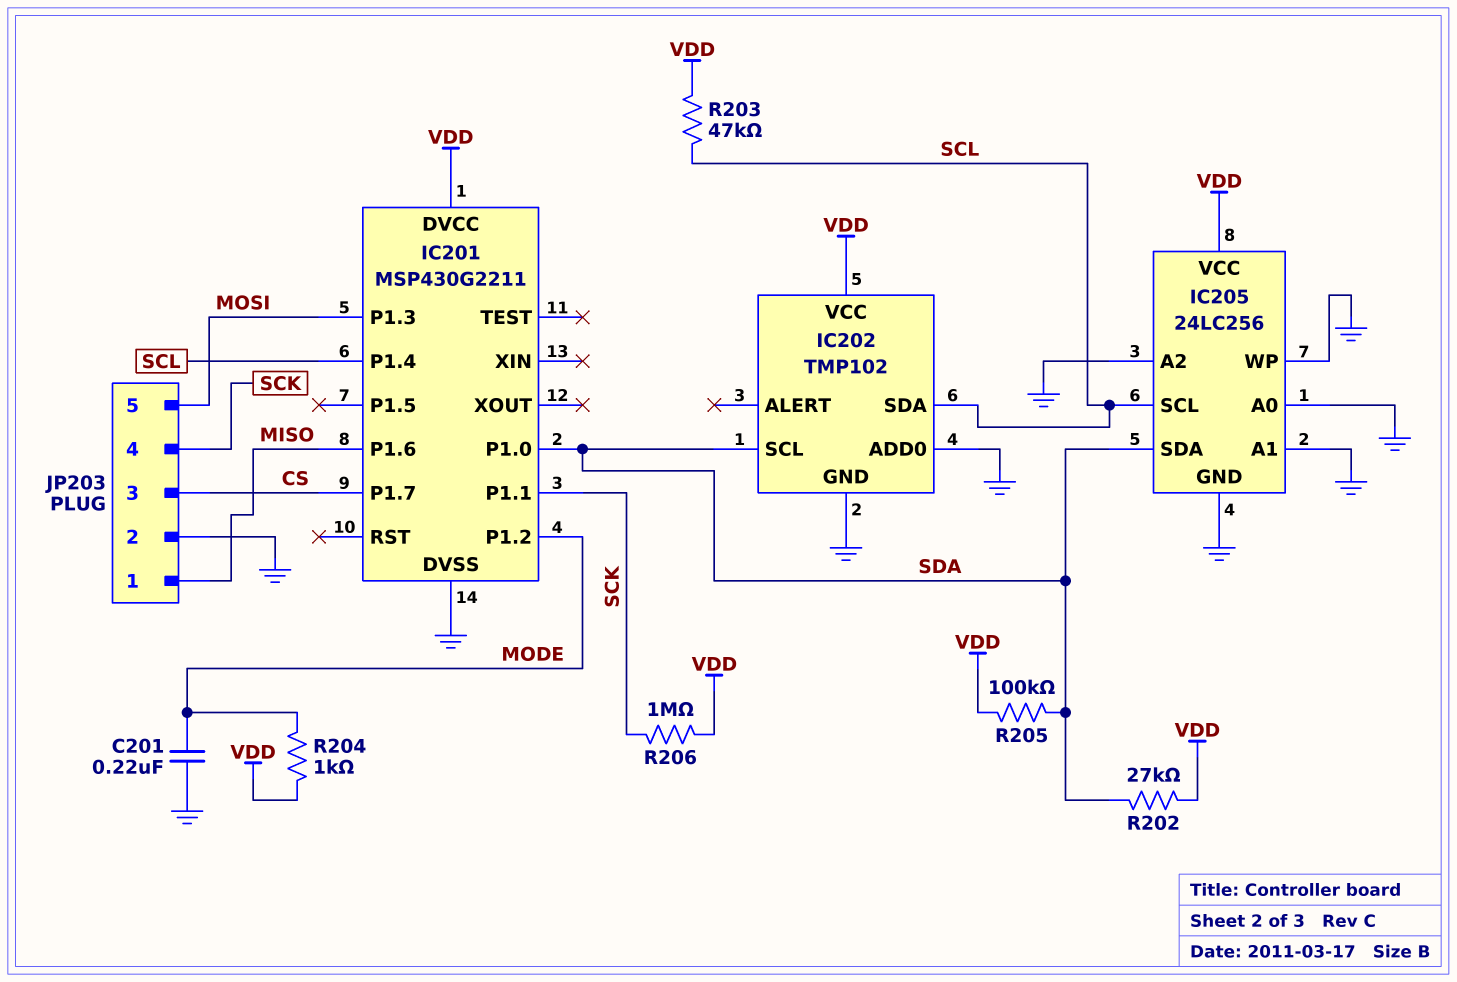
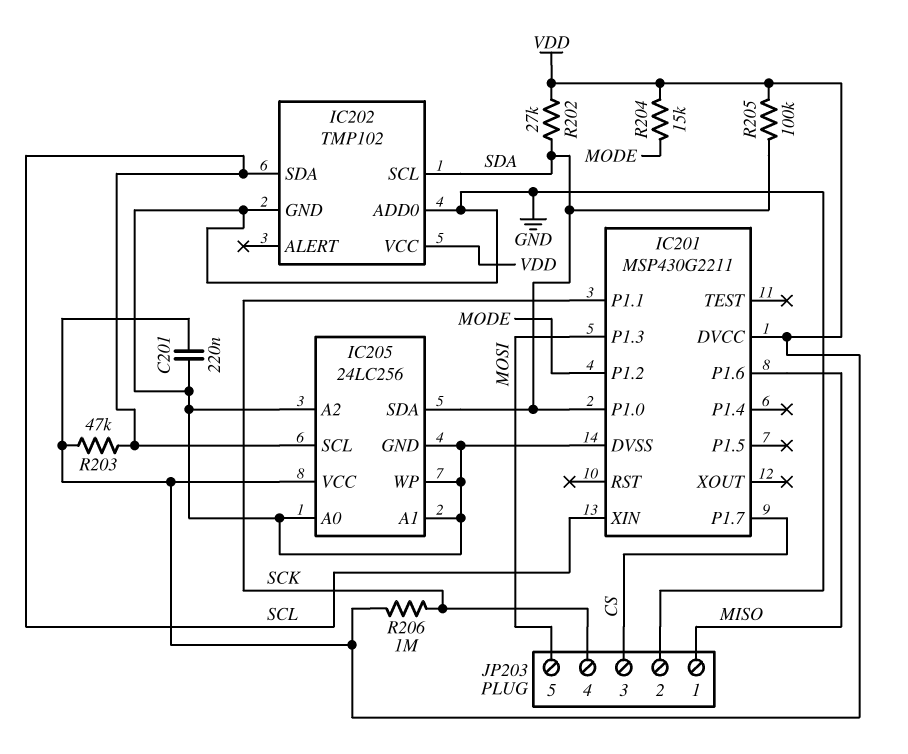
C201: 220nF (GND, MODE) -> 220nF (GND, VDD)
IC201 pin P1.4: SCL -> none
IC201 pin XIN: none -> SCL
R204: 1k (MODE, VDD) -> 15k (MODE, VDD)

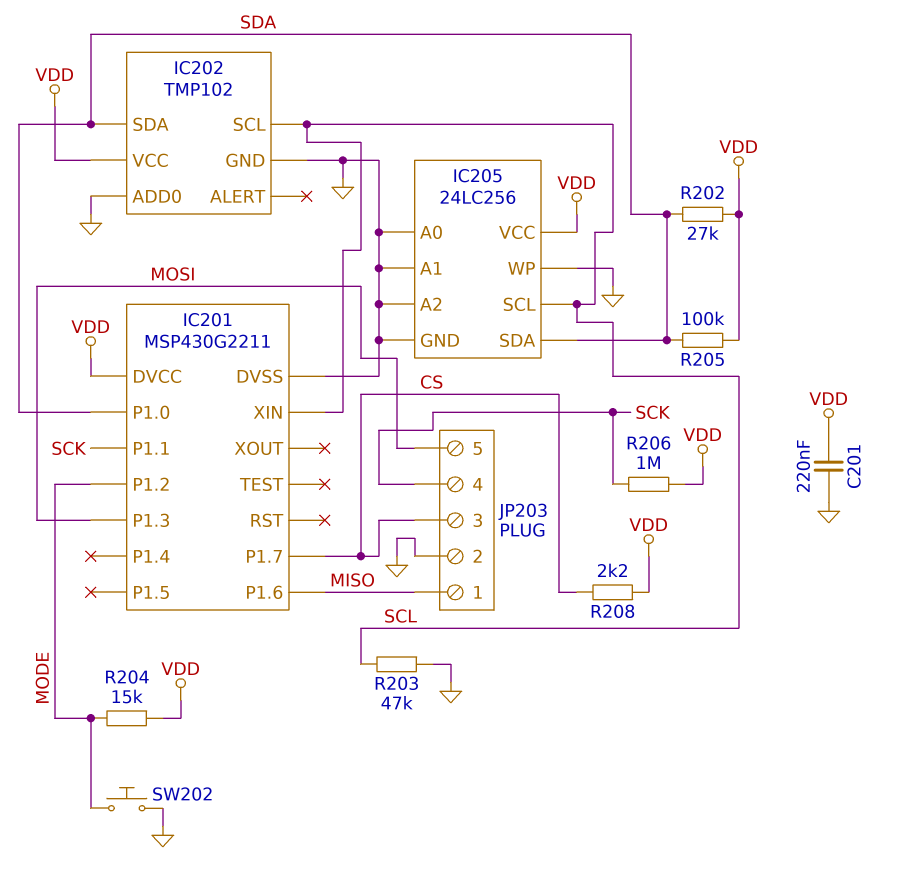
IC202 pin SCL: SDA -> SCL
IC202 pin SDA: SCL -> SDA
R203: 47k (SCL, VDD) -> 47k (GND, SCL)
R208: none -> 2.2k (CS, VDD)
SW202: none -> button (GND, MODE)

